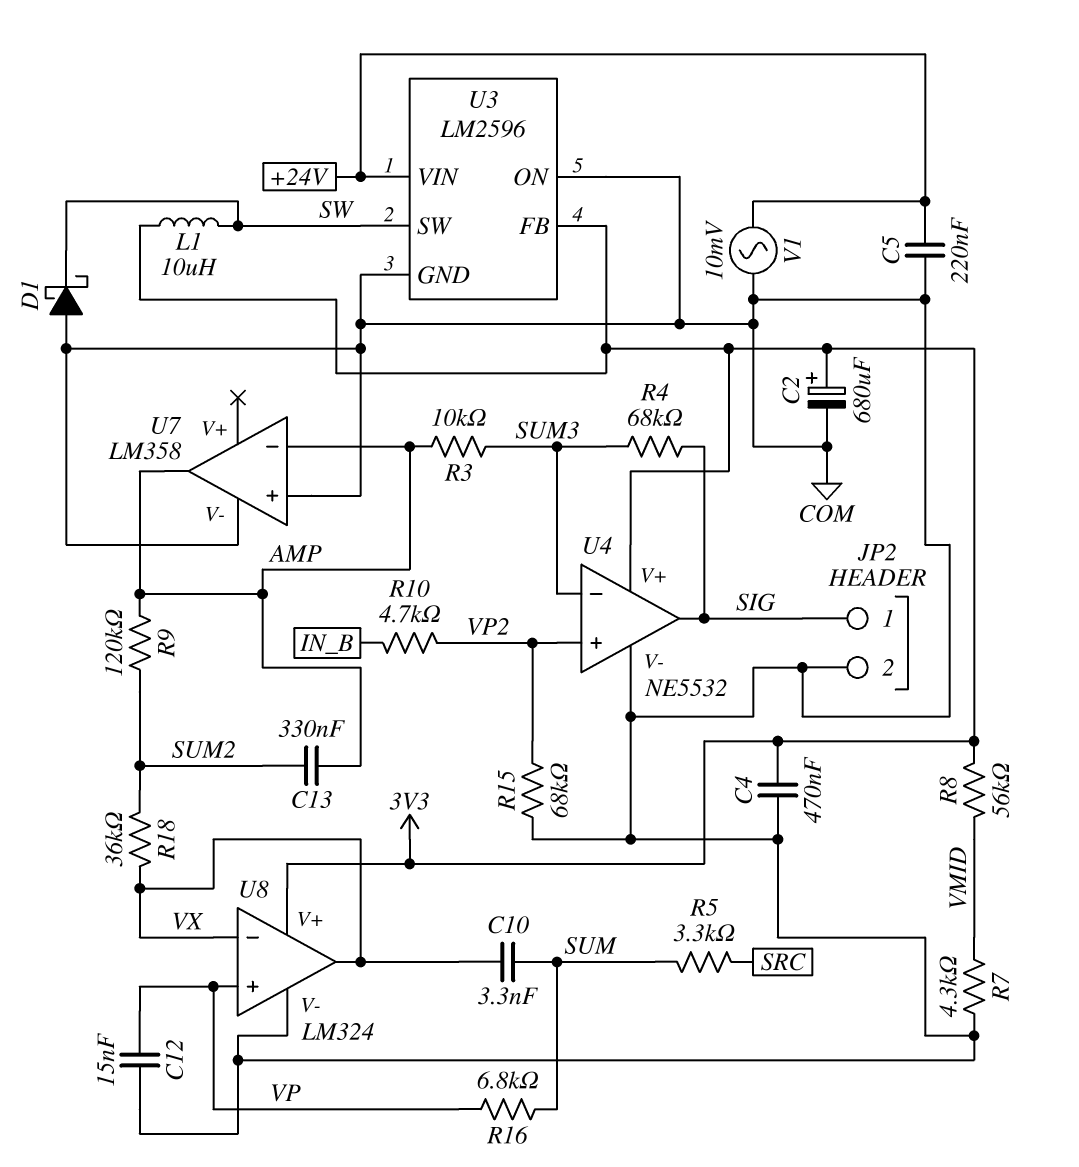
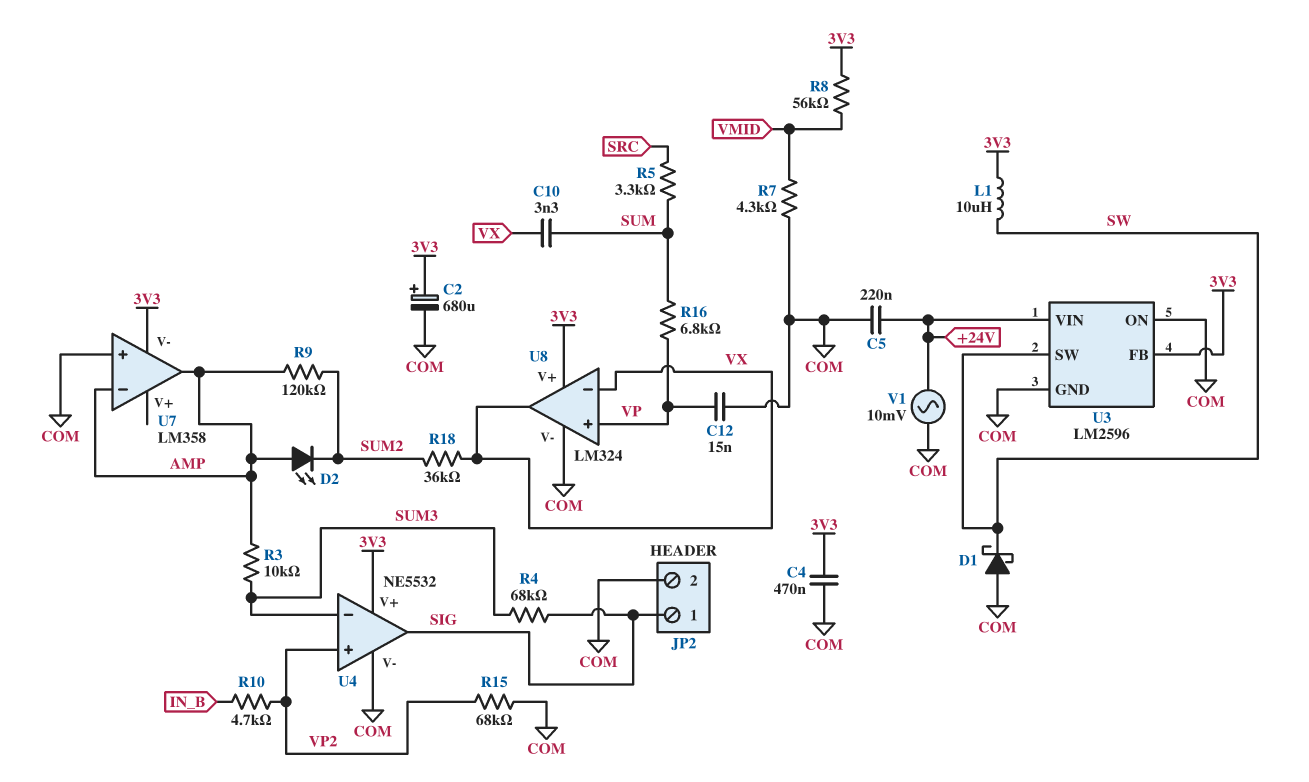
C13: 330nF (AMP, SUM2) -> none
D2: none -> LED (A AMP, K SUM2)
U7 pin V-: COM -> 3V3

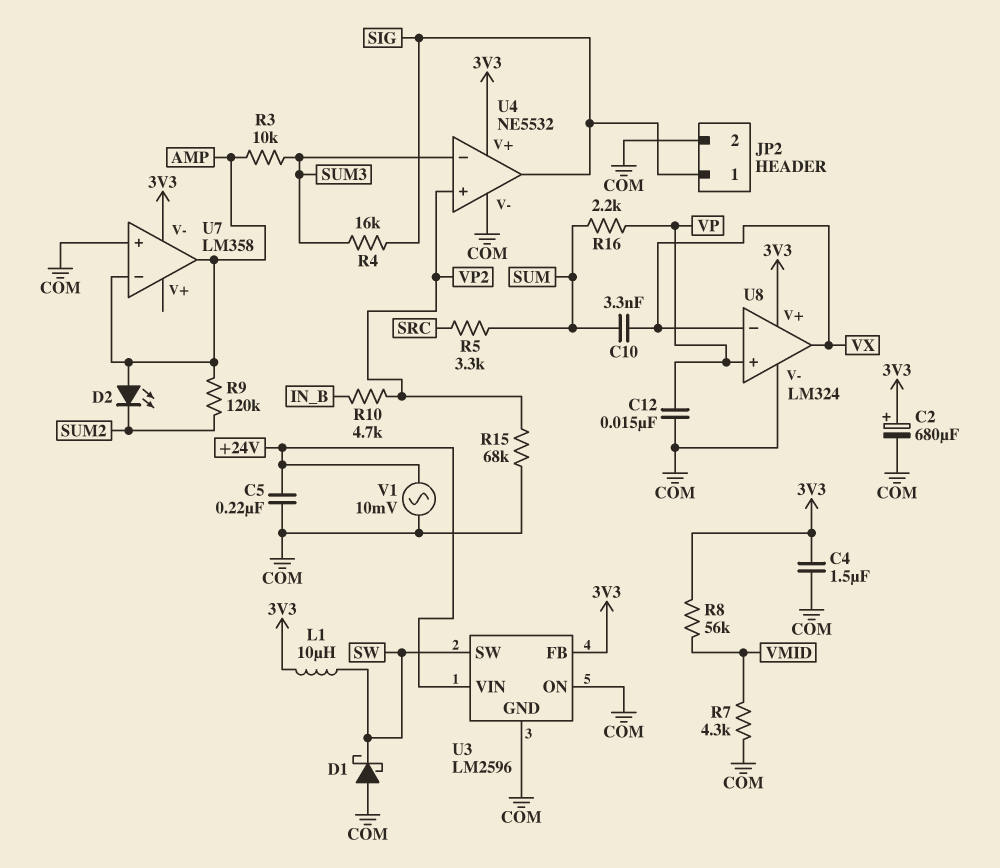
C4: 470nF (3V3, COM) -> 1.5uF (3V3, COM)
R4: 68k (SIG, SUM3) -> 16k (SIG, SUM3)
R16: 6.8k (SUM, VP) -> 2.2k (SUM, VP)
R18: 36k (SUM2, VX) -> none

